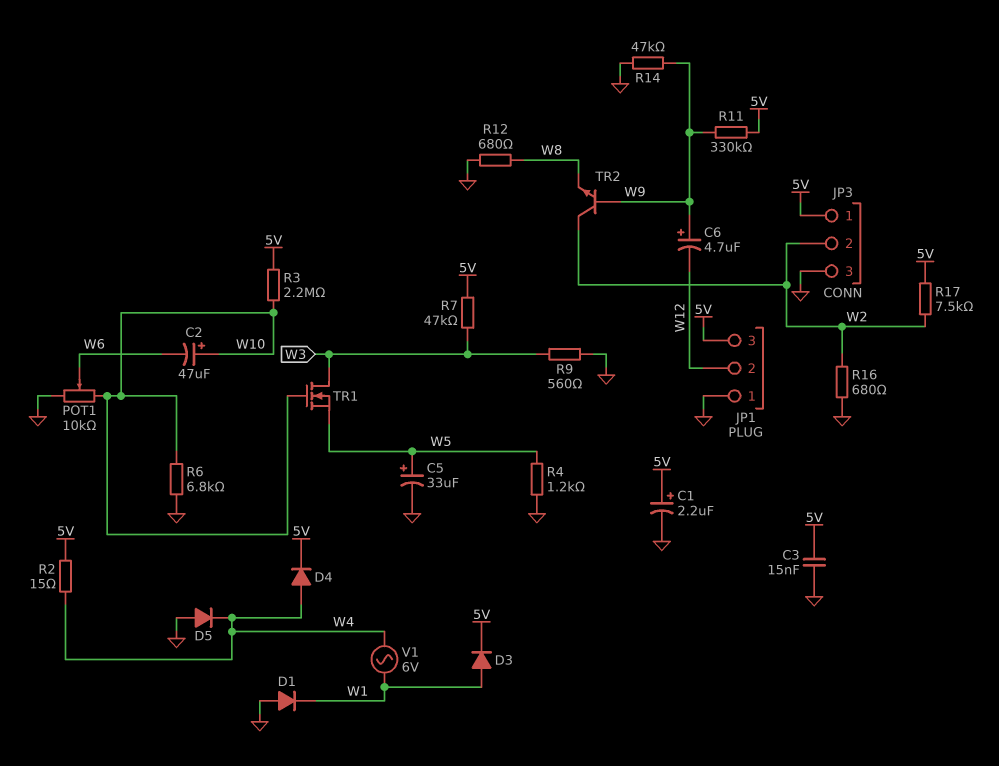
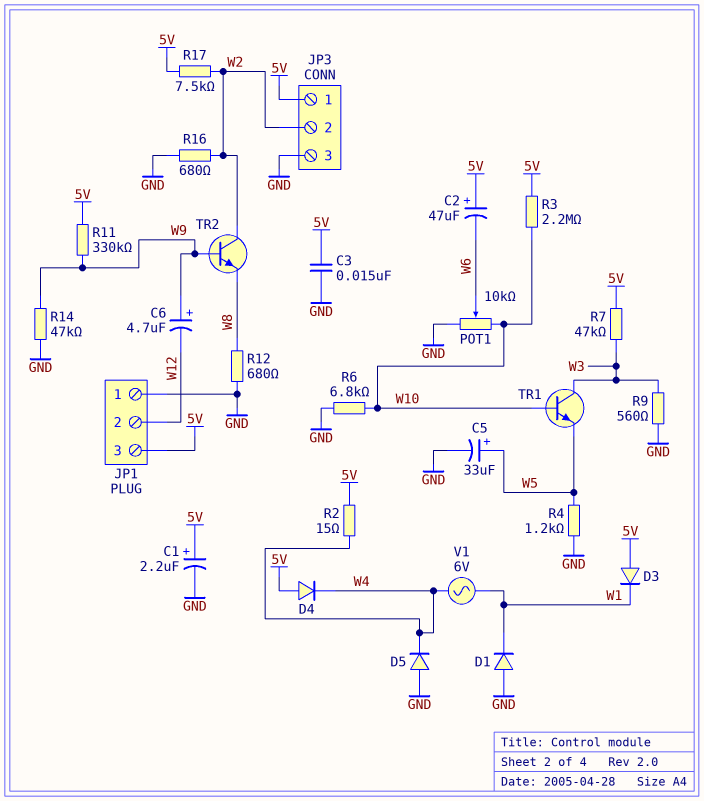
C2: 47uF (plus W10, minus W6) -> 47uF (plus 5V, minus W6)
D3: diode (A W1, K 5V) -> diode (A 5V, K W1)
D4: diode (A W4, K 5V) -> diode (A 5V, K W4)
TR1: NMOS (G W10, D W3, S W5) -> NPN (B W10, C W3, E W5)

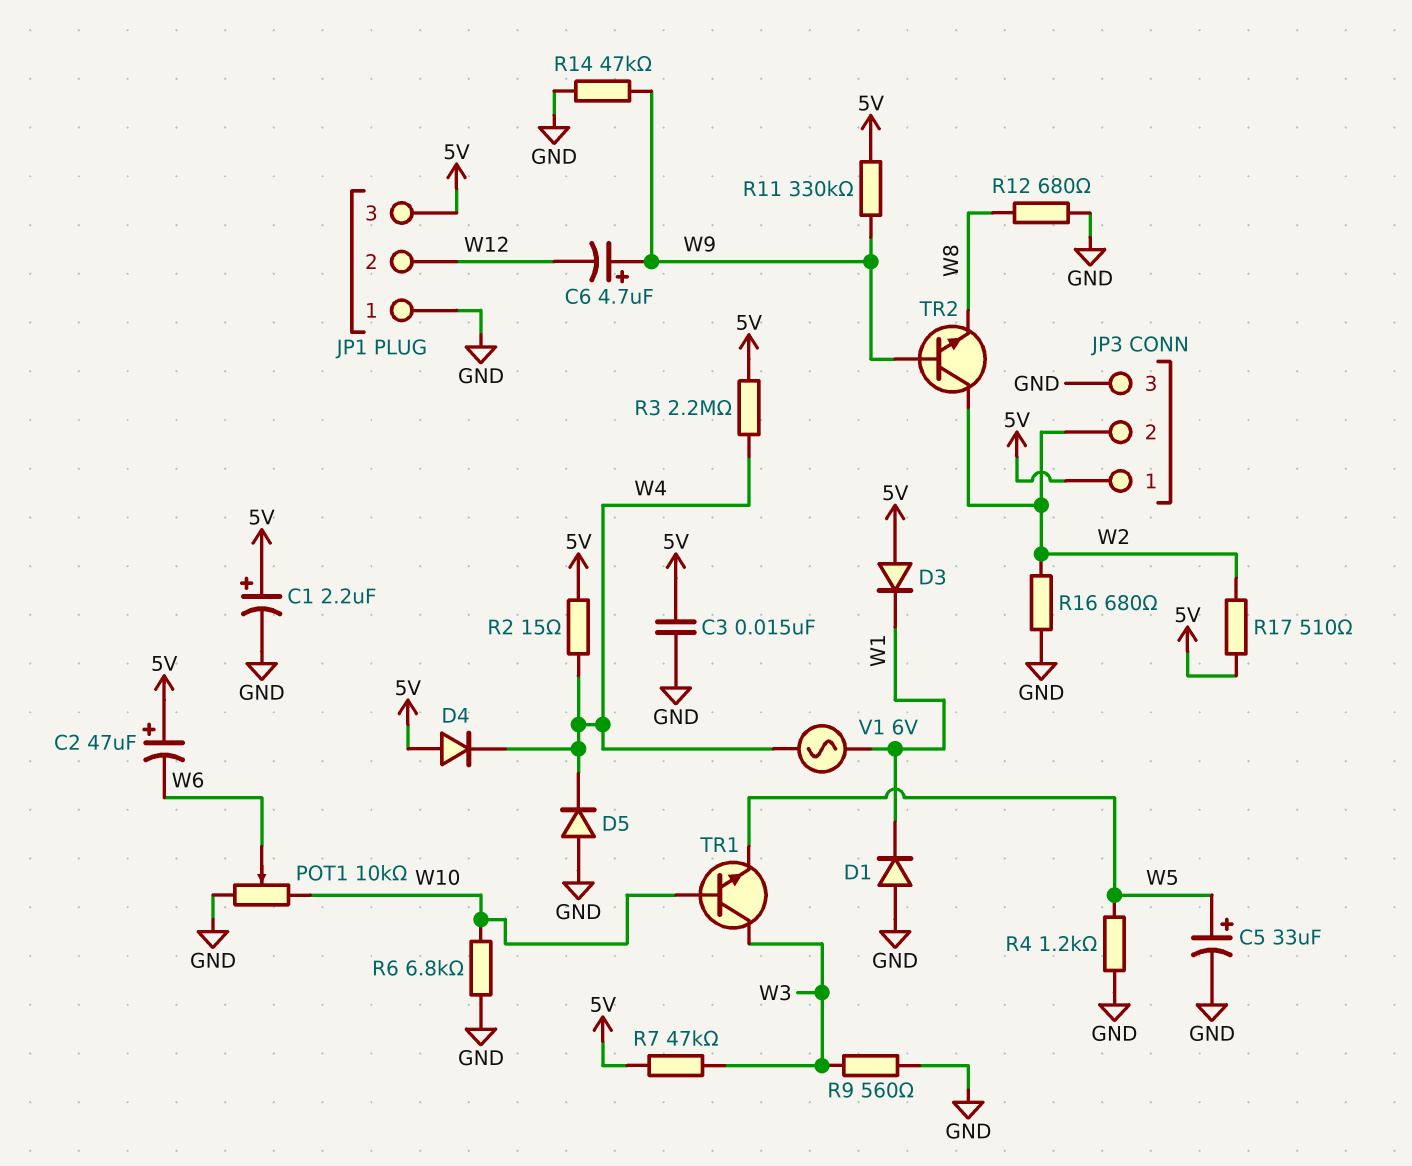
R3: 2.2M (5V, W10) -> 2.2M (5V, W4)
R17: 7.5k (5V, W2) -> 510 (5V, W2)

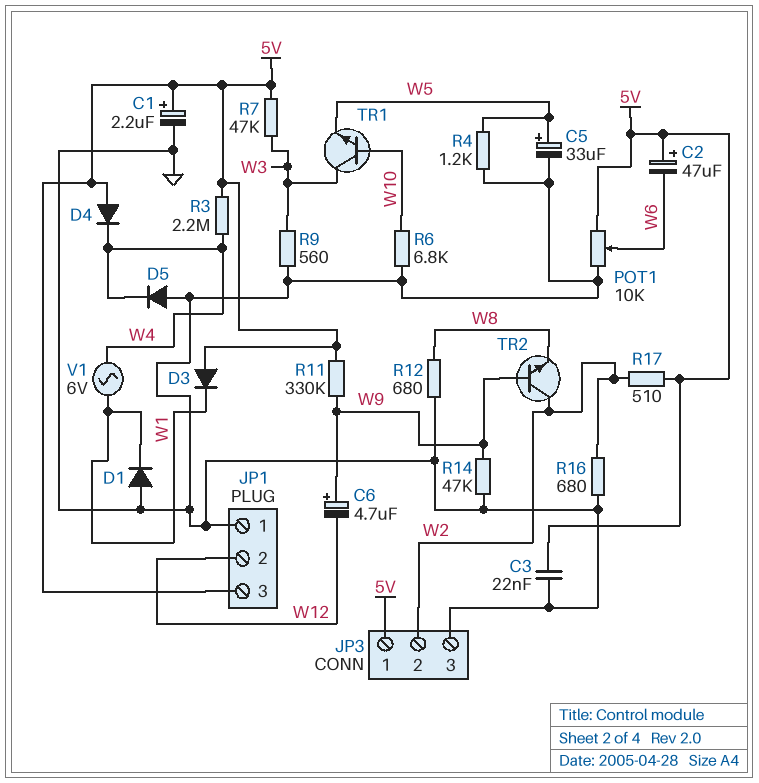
C3: 15nF (5V, GND) -> 22nF (5V, GND)
POT1: 10k (GND, W10, wiper W6) -> 10k (5V, GND, wiper W6)
R2: 15 (5V, W4) -> none

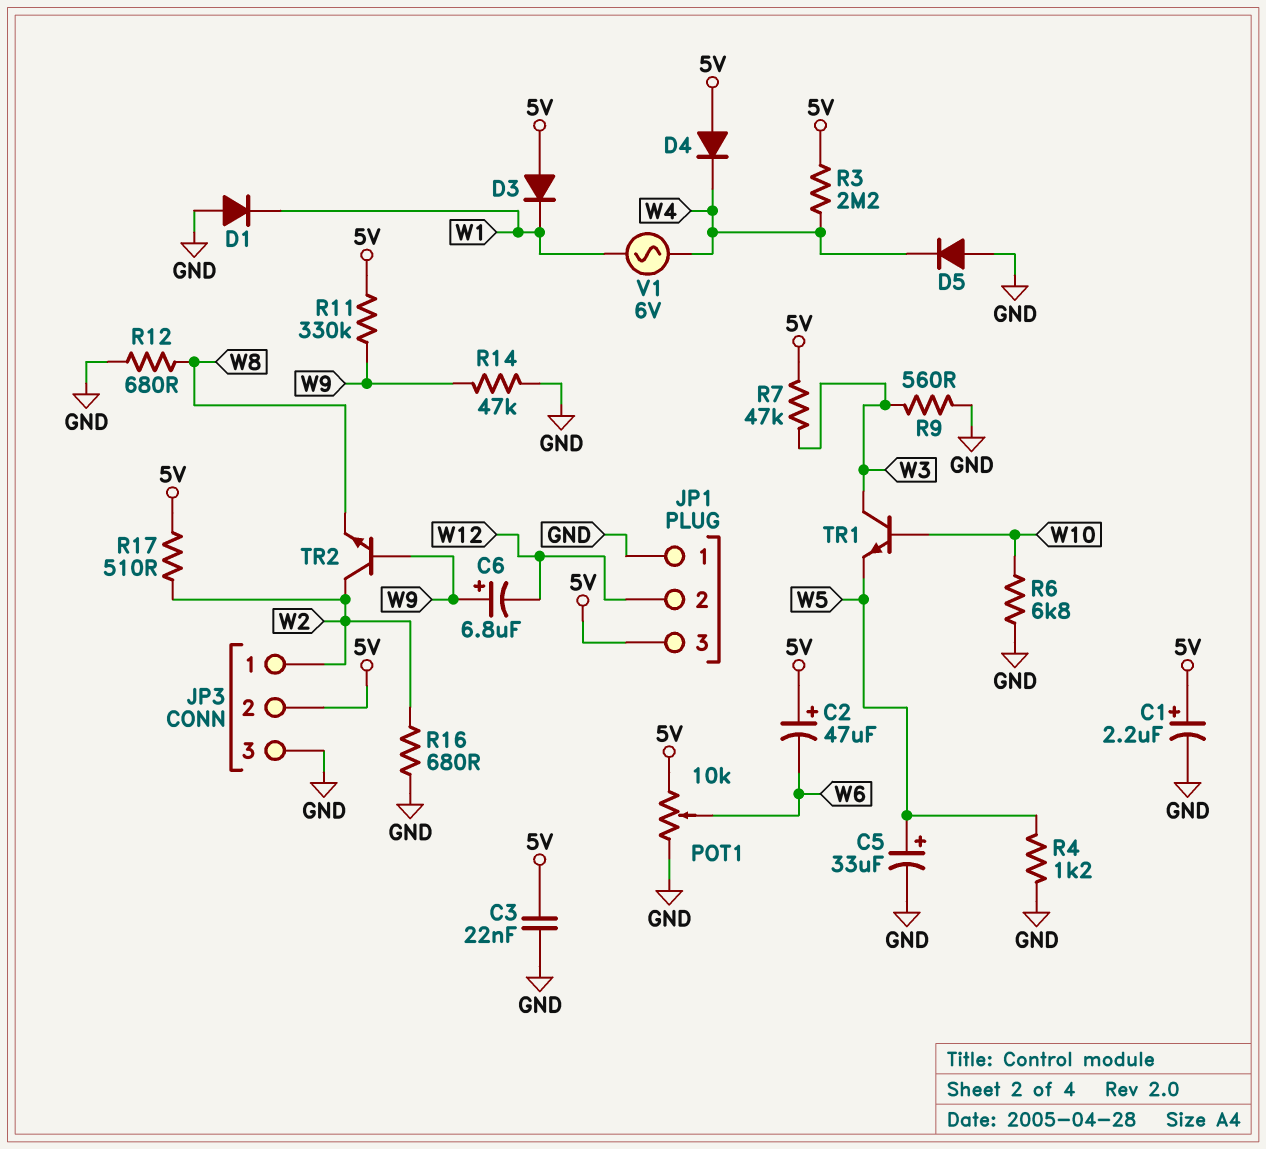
C6: 4.7uF (plus W9, minus W12) -> 6.8uF (plus W9, minus W12)
JP3 pin 1: 5V -> W2
JP3 pin 2: W2 -> 5V

